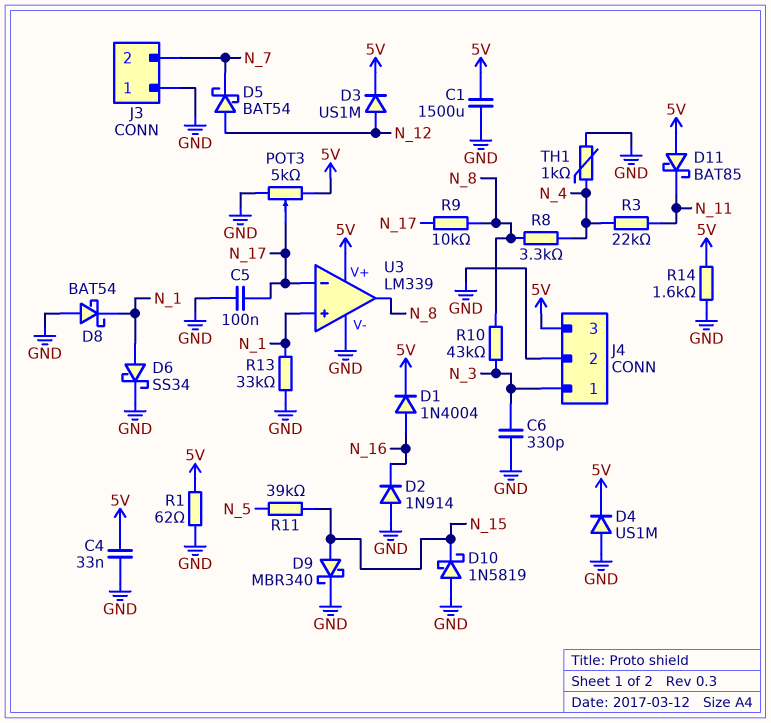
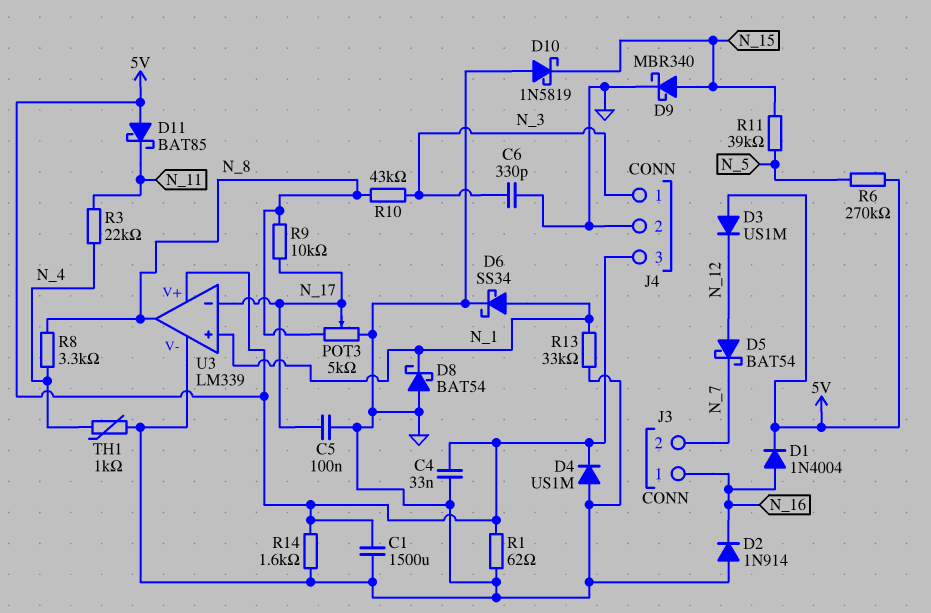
D3: diode US1M (A N_12, K 5V) -> diode US1M (A 5V, K N_12)
J3 pin 1: GND -> N_16
POT3: 5k (5V, GND, wiper N_17) -> 5k (GND, N_8, wiper N_17)
R6: none -> 270k (5V, N_5)

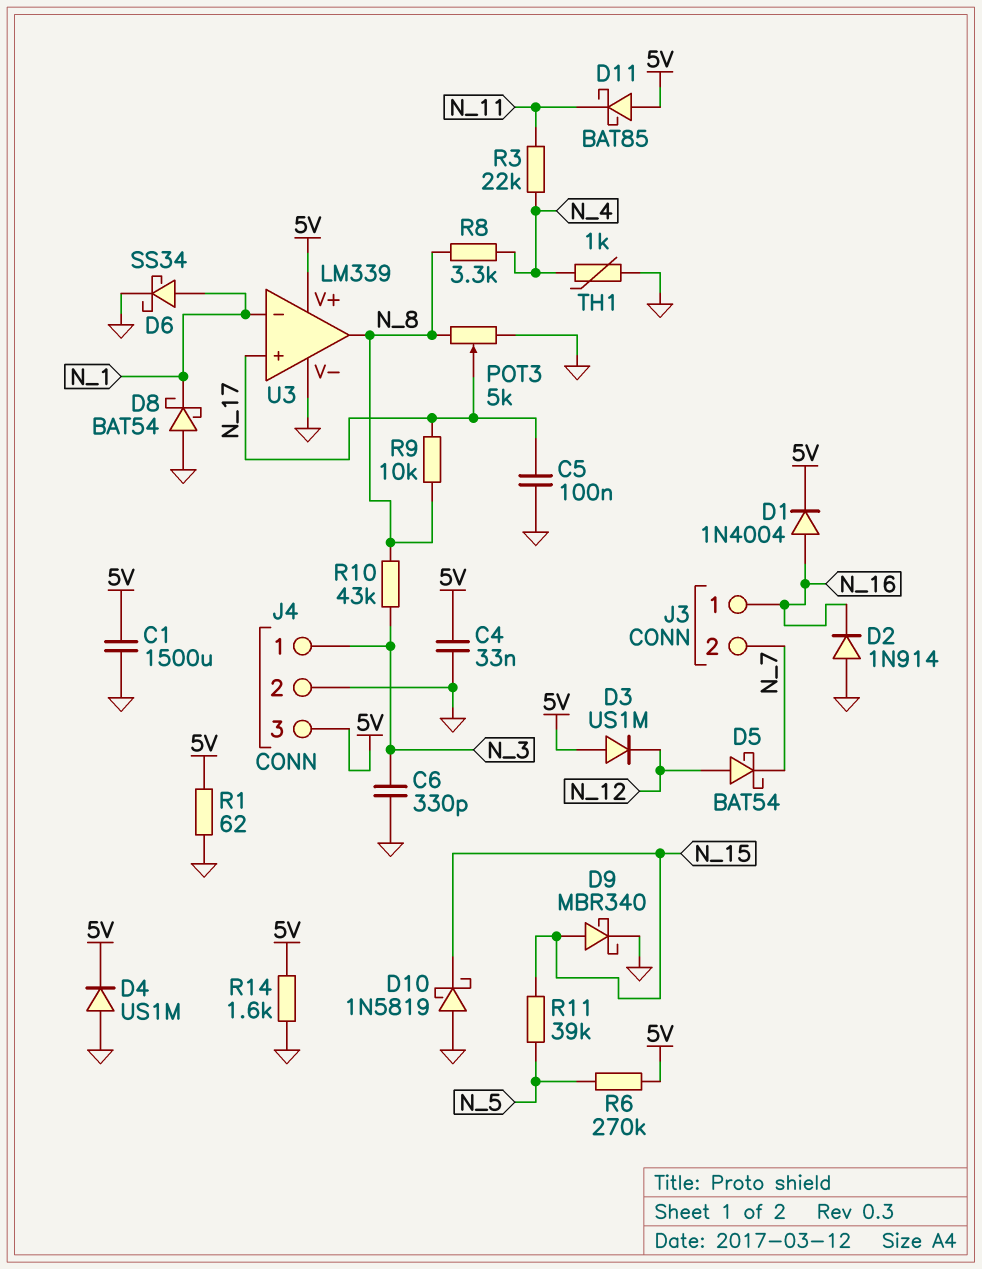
R13: 33k (GND, N_1) -> none
U3 pin in+: N_1 -> N_17
U3 pin in-: N_17 -> N_1

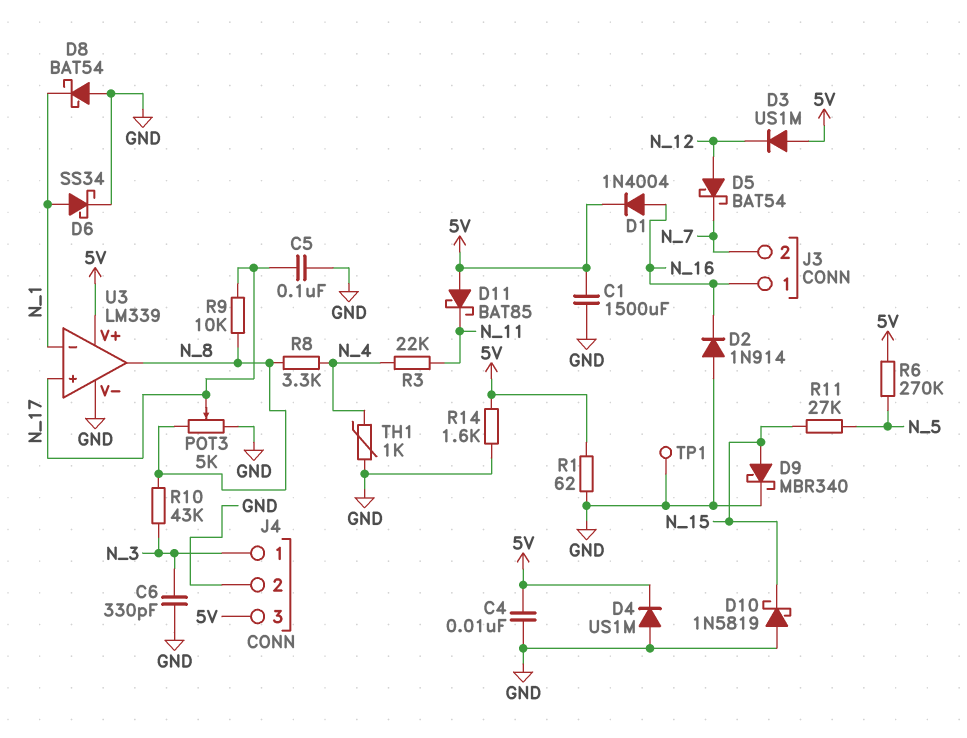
C4: 33nF (5V, GND) -> 10nF (5V, GND)
R11: 39k (N_5, N_15) -> 27k (N_5, N_15)
TP1: none -> test point (GND)

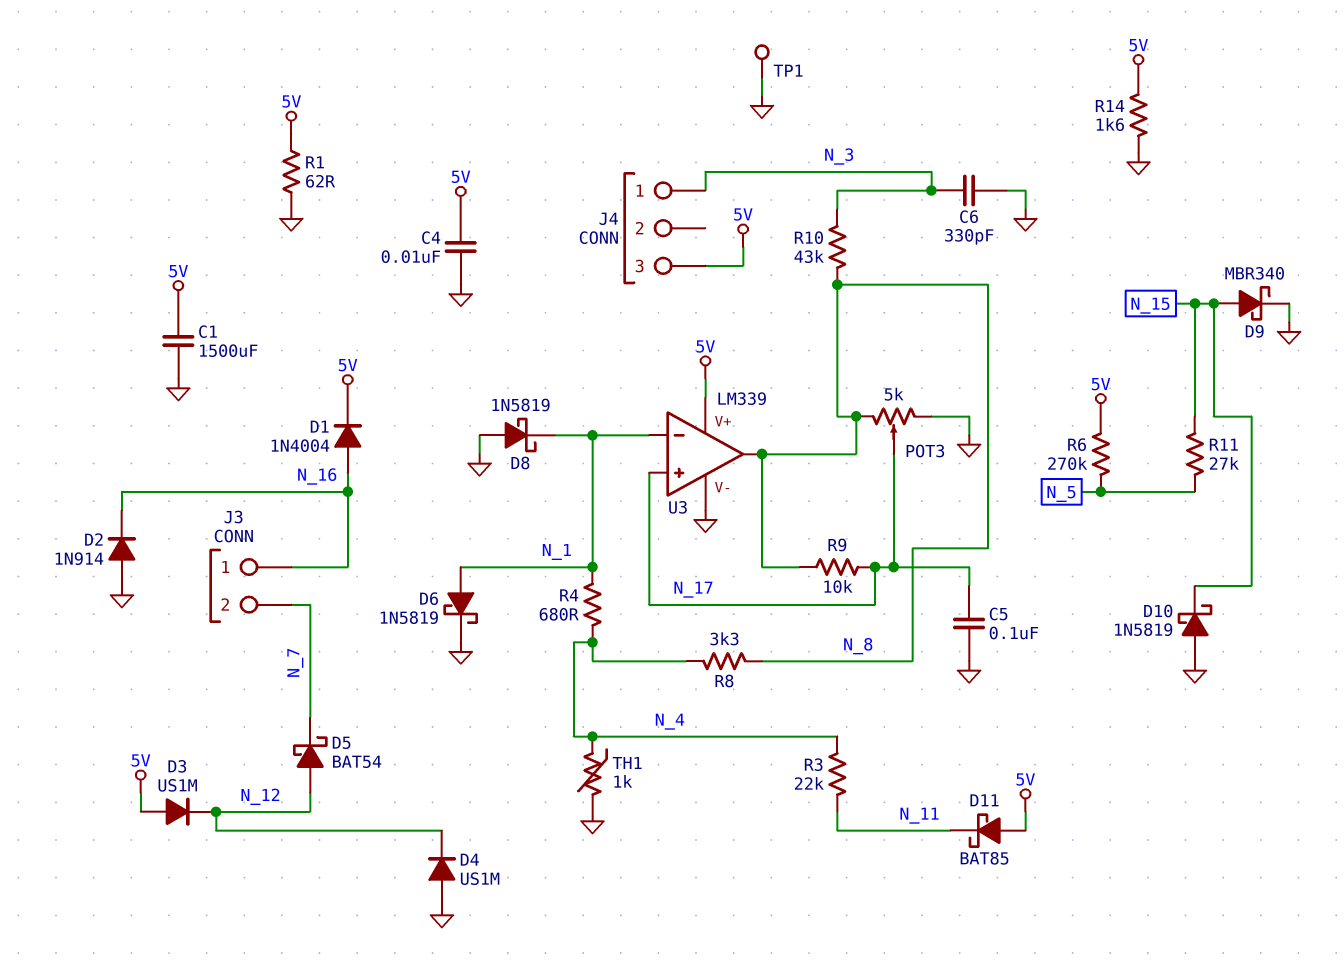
D4: diode US1M (A GND, K 5V) -> diode US1M (A GND, K N_12)
D6: schottky SS34 (A N_1, K GND) -> schottky 1N5819 (A N_1, K GND)
D8: schottky BAT54 (A GND, K N_1) -> schottky 1N5819 (A GND, K N_1)
J4 pin 2: GND -> none
R4: none -> 680 (N_1, N_4)

